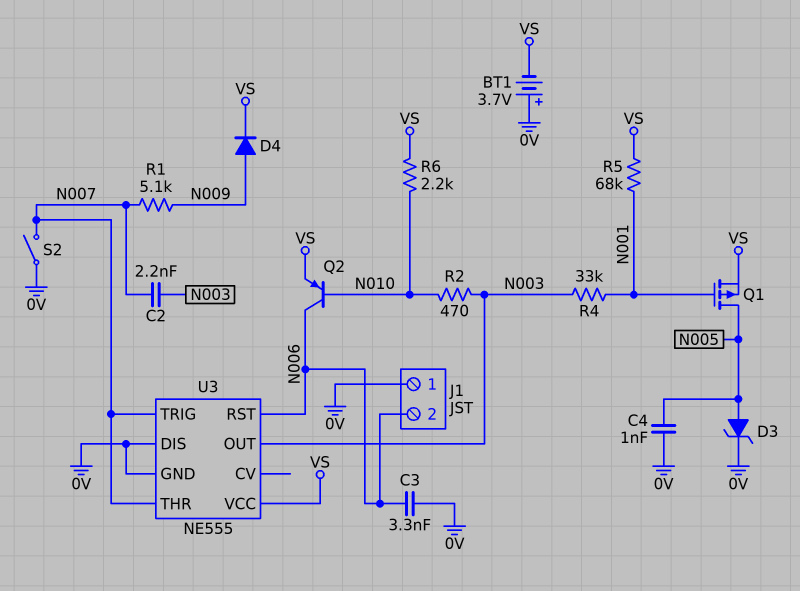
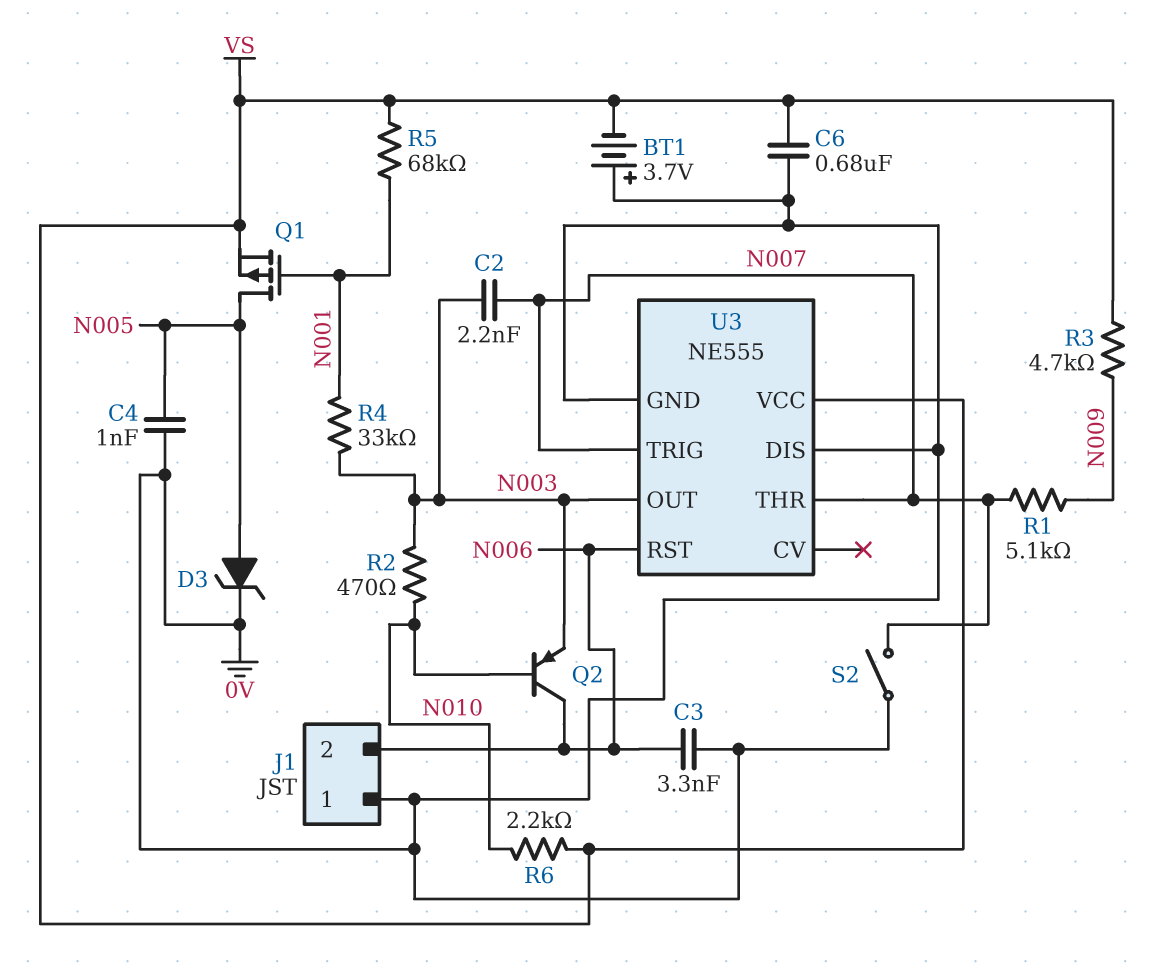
C6: none -> 680nF (0V, VS)
D4: diode (A N009, K VS) -> none
Q2: PNP (B N010, C N006, E VS) -> PNP (B N010, C N006, E N003)
R3: none -> 4.7k (N009, VS)

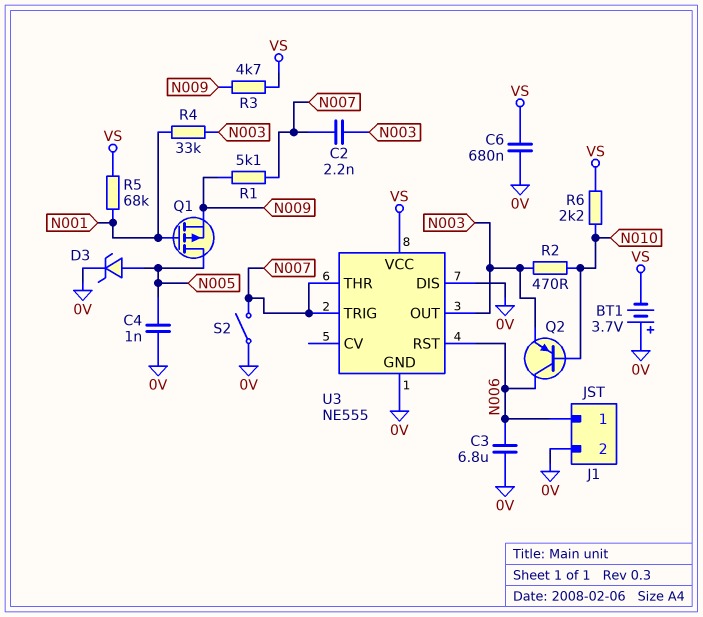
C3: 3.3nF (0V, N006) -> 6.8uF (0V, N006)
J1 pin 1: 0V -> N006
J1 pin 2: N006 -> 0V
Q1: PMOS (G N001, D N005, S VS) -> PMOS (G N001, D N005, S N009)

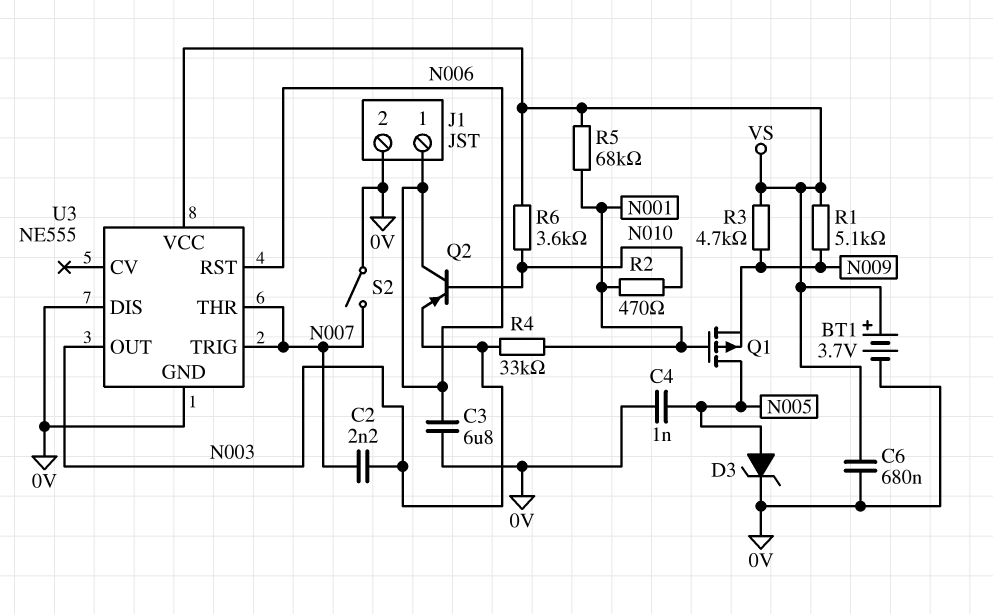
BT1: 3.7V (plus 0V, minus VS) -> 3.7V (plus VS, minus 0V)
R1: 5.1k (N007, N009) -> 5.1k (N009, VS)
R2: 470 (N003, N010) -> 470 (N001, N010)
R6: 2.2k (N010, VS) -> 3.6k (N010, VS)

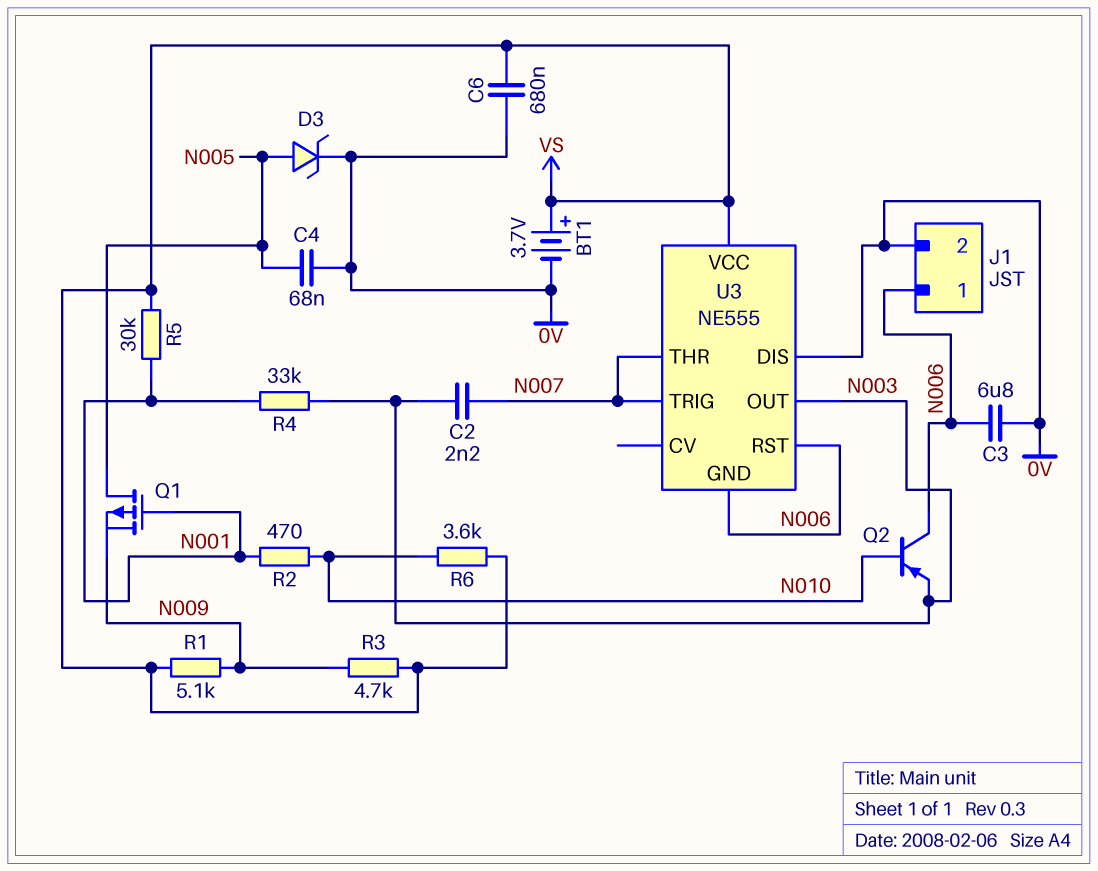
C4: 1nF (0V, N005) -> 68nF (0V, N005)
R5: 68k (N001, VS) -> 30k (N001, VS)
S2: switch (0V, N007) -> none
U3 pin GND: 0V -> N006

